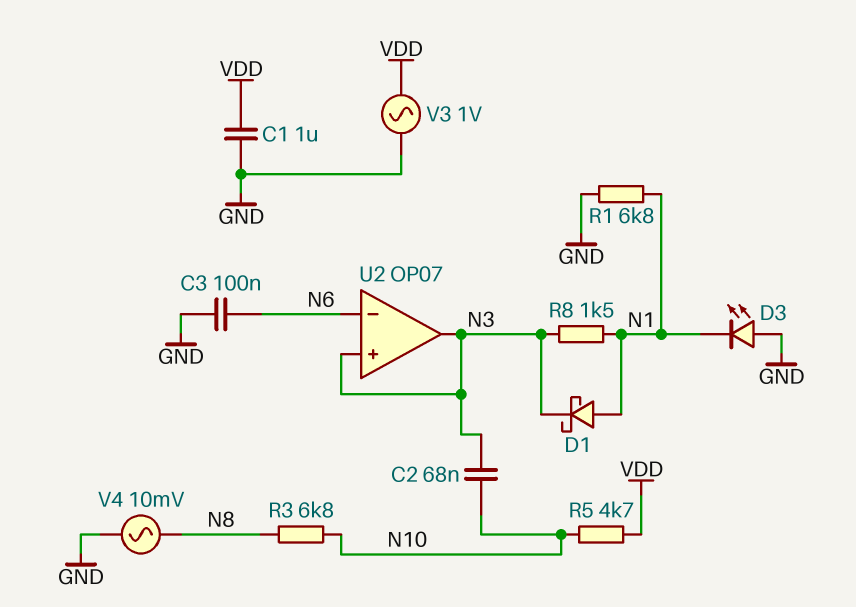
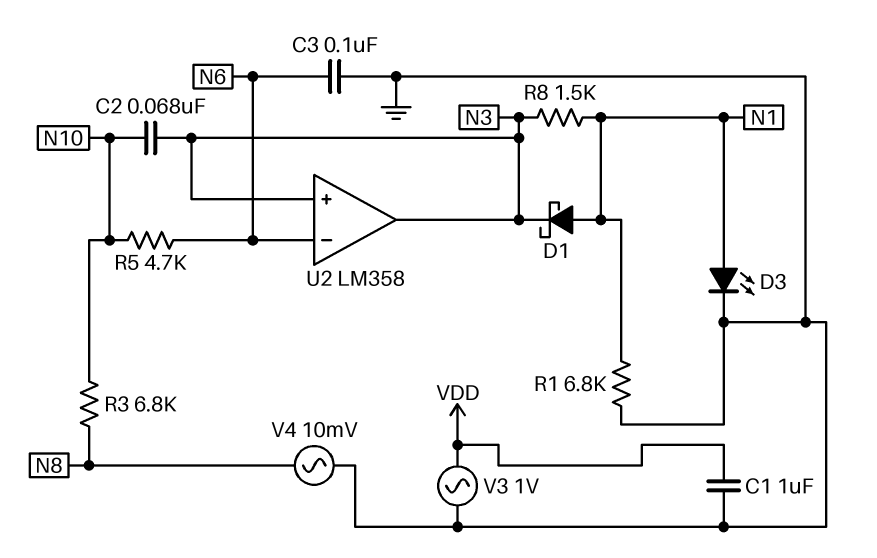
D3: LED (A GND, K N1) -> LED (A N1, K GND)
R5: 4.7k (N10, VDD) -> 4.7k (N6, N10)
U2: OP07 -> LM358

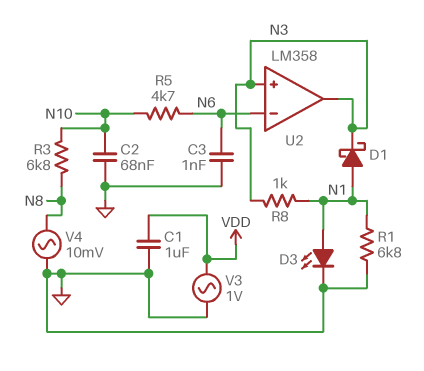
C2: 68nF (N3, N10) -> 68nF (GND, N10)
C3: 100nF (GND, N6) -> 1nF (GND, N6)
R8: 1.5k (N1, N3) -> 1k (N1, N3)

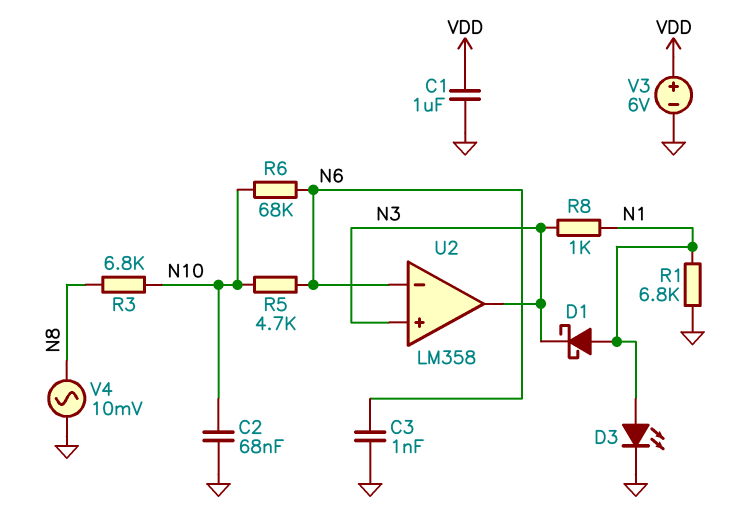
R6: none -> 68k (N6, N10)
V3: AC 1V (GND, VDD) -> 6V (plus VDD, minus GND)

